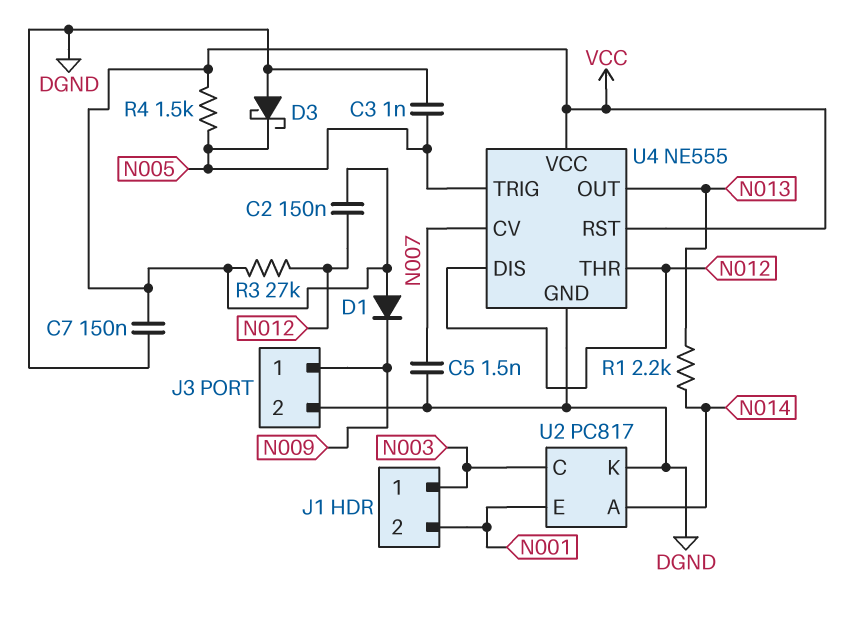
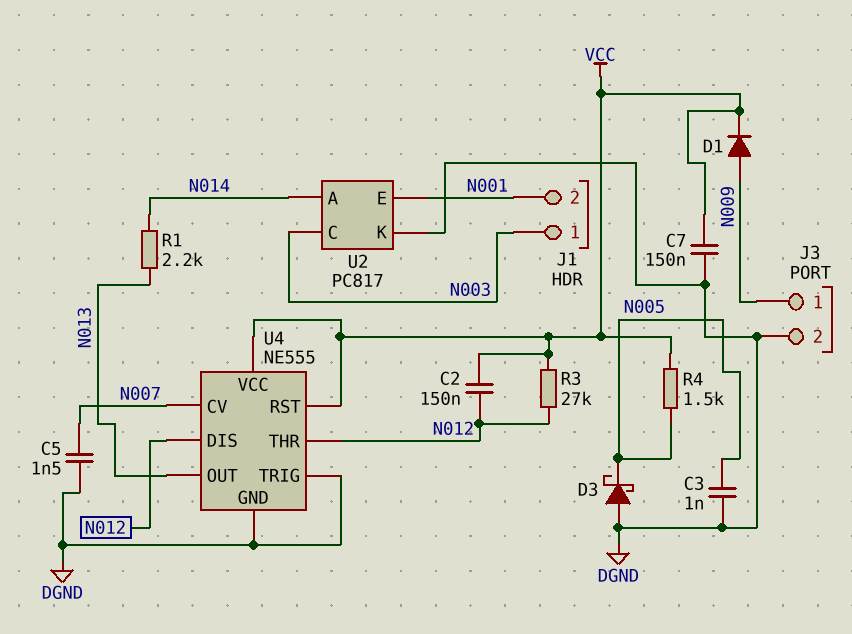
D1: diode (A VCC, K N009) -> diode (A N009, K VCC)
U4 pin TRIG: N005 -> DGND

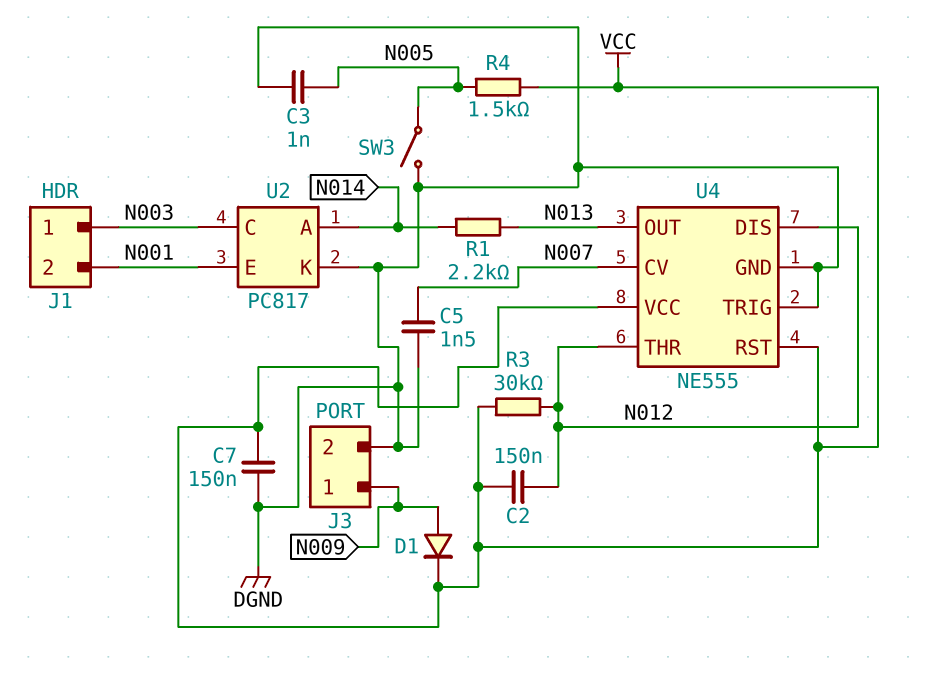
D3: schottky (A DGND, K N005) -> none
R3: 27k (N012, VCC) -> 30k (N012, VCC)
SW3: none -> switch (DGND, N005)

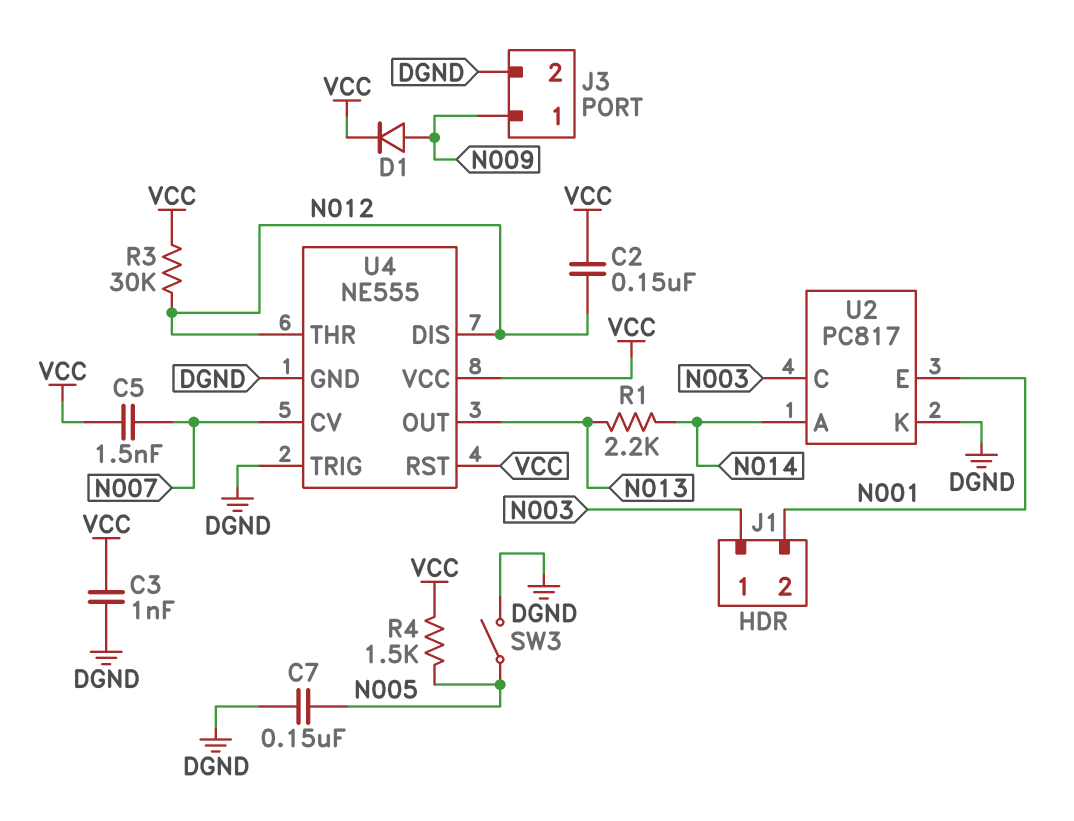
C3: 1nF (DGND, N005) -> 1nF (DGND, VCC)
C5: 1.5nF (DGND, N007) -> 1.5nF (N007, VCC)
C7: 150nF (DGND, VCC) -> 150nF (DGND, N005)

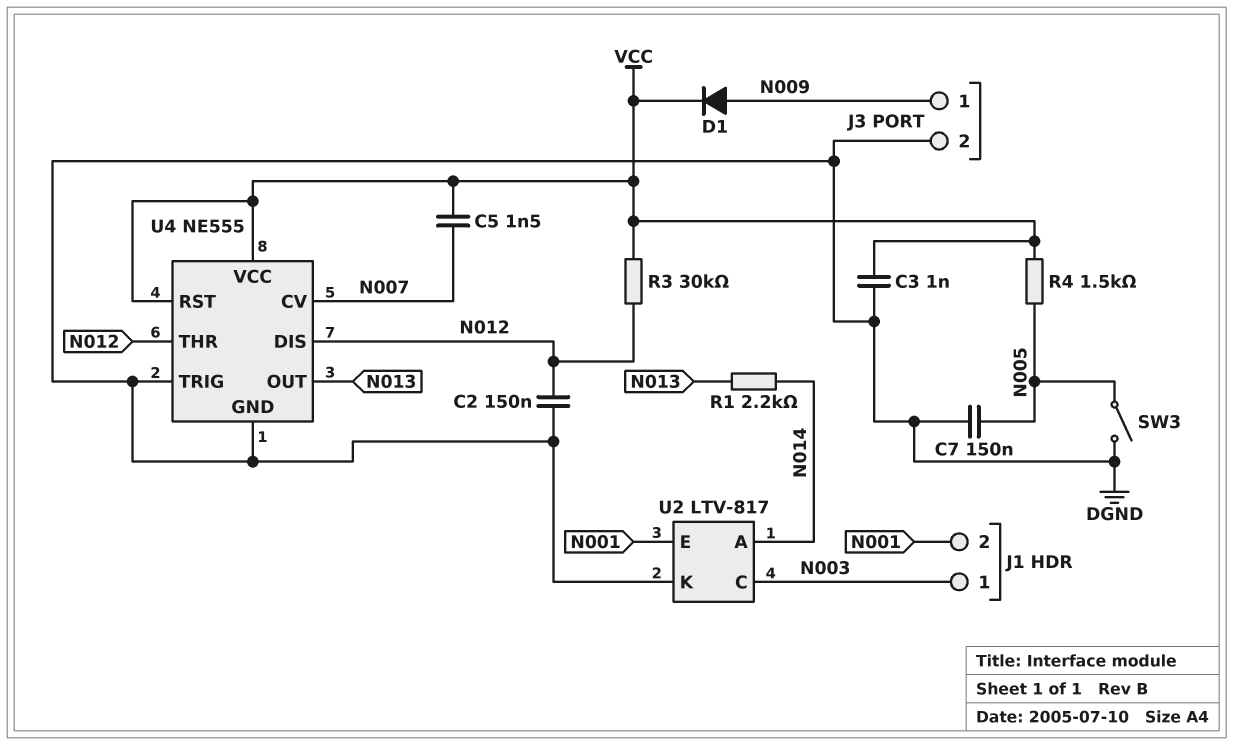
C2: 150nF (N012, VCC) -> 150nF (DGND, N012)
U2: PC817 -> LTV-817

